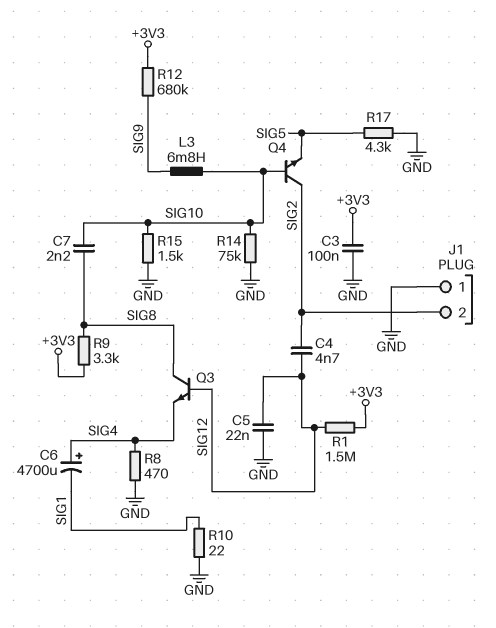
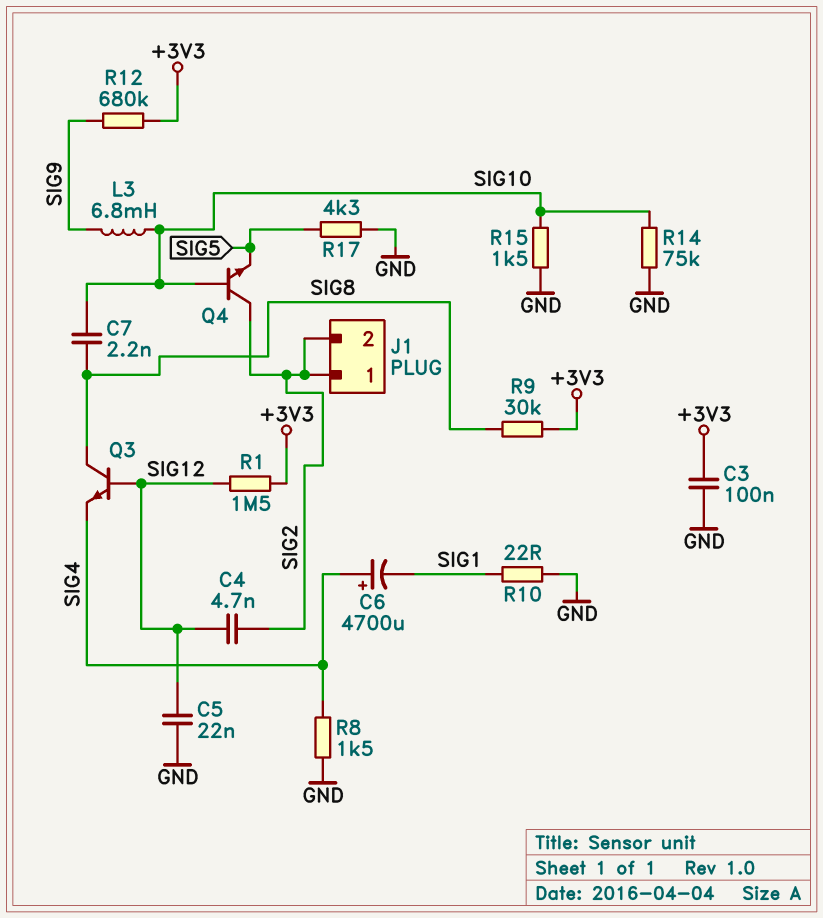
J1 pin 1: GND -> SIG2
R8: 470 (GND, SIG4) -> 1.5k (GND, SIG4)
R9: 3.3k (+3V3, SIG8) -> 30k (+3V3, SIG8)

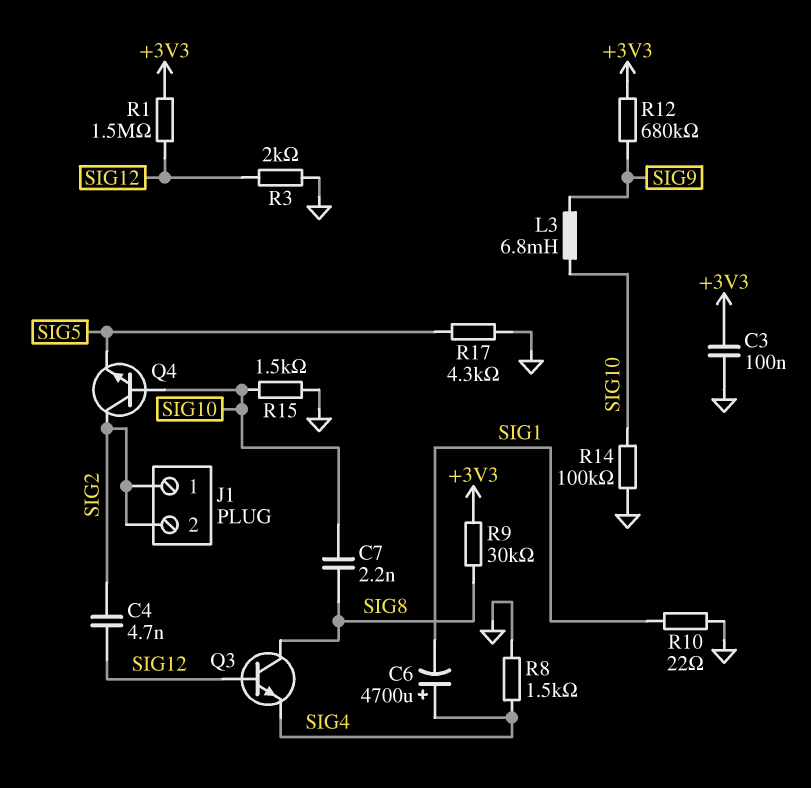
C5: 22nF (GND, SIG12) -> none
R3: none -> 2k (GND, SIG12)
R14: 75k (GND, SIG10) -> 100k (GND, SIG10)

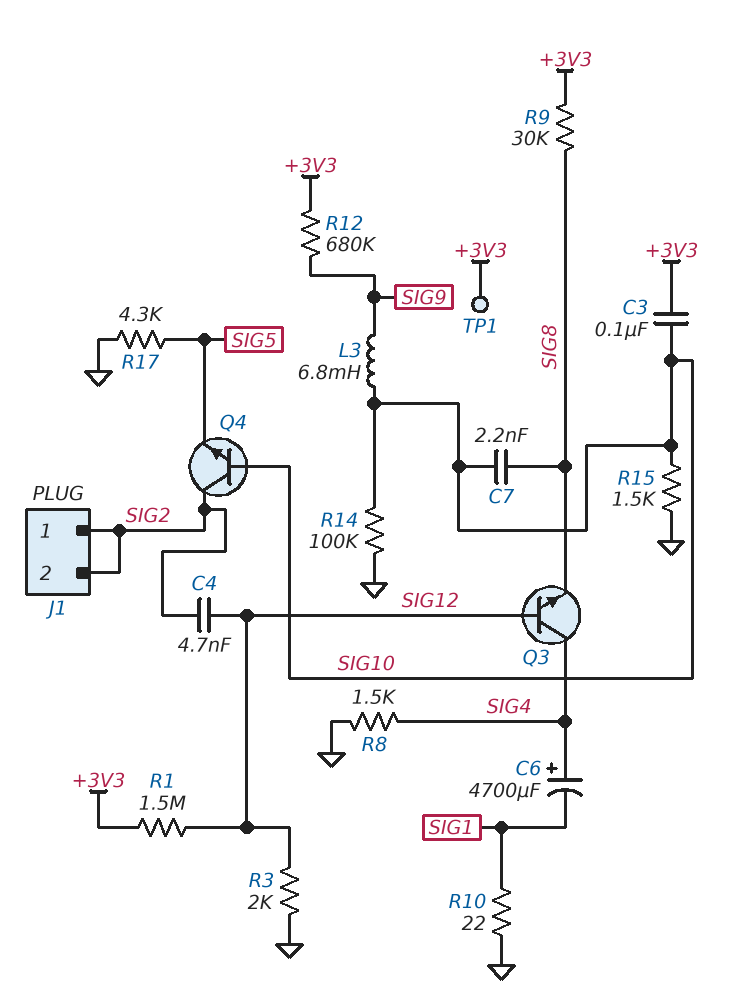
C3: 100nF (+3V3, GND) -> 100nF (+3V3, SIG10)
Q3: NPN (B SIG12, C SIG8, E SIG4) -> NPN (B SIG12, C SIG4, E SIG8)
TP1: none -> test point (+3V3)

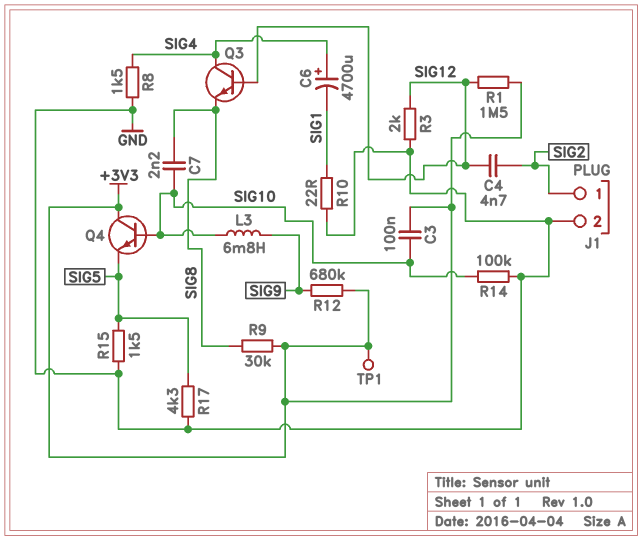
J1 pin 2: SIG2 -> GND
Q4: NPN (B SIG10, C SIG2, E SIG5) -> NPN (B SIG10, C +3V3, E SIG5)
R15: 1.5k (GND, SIG10) -> 1.5k (GND, SIG5)

